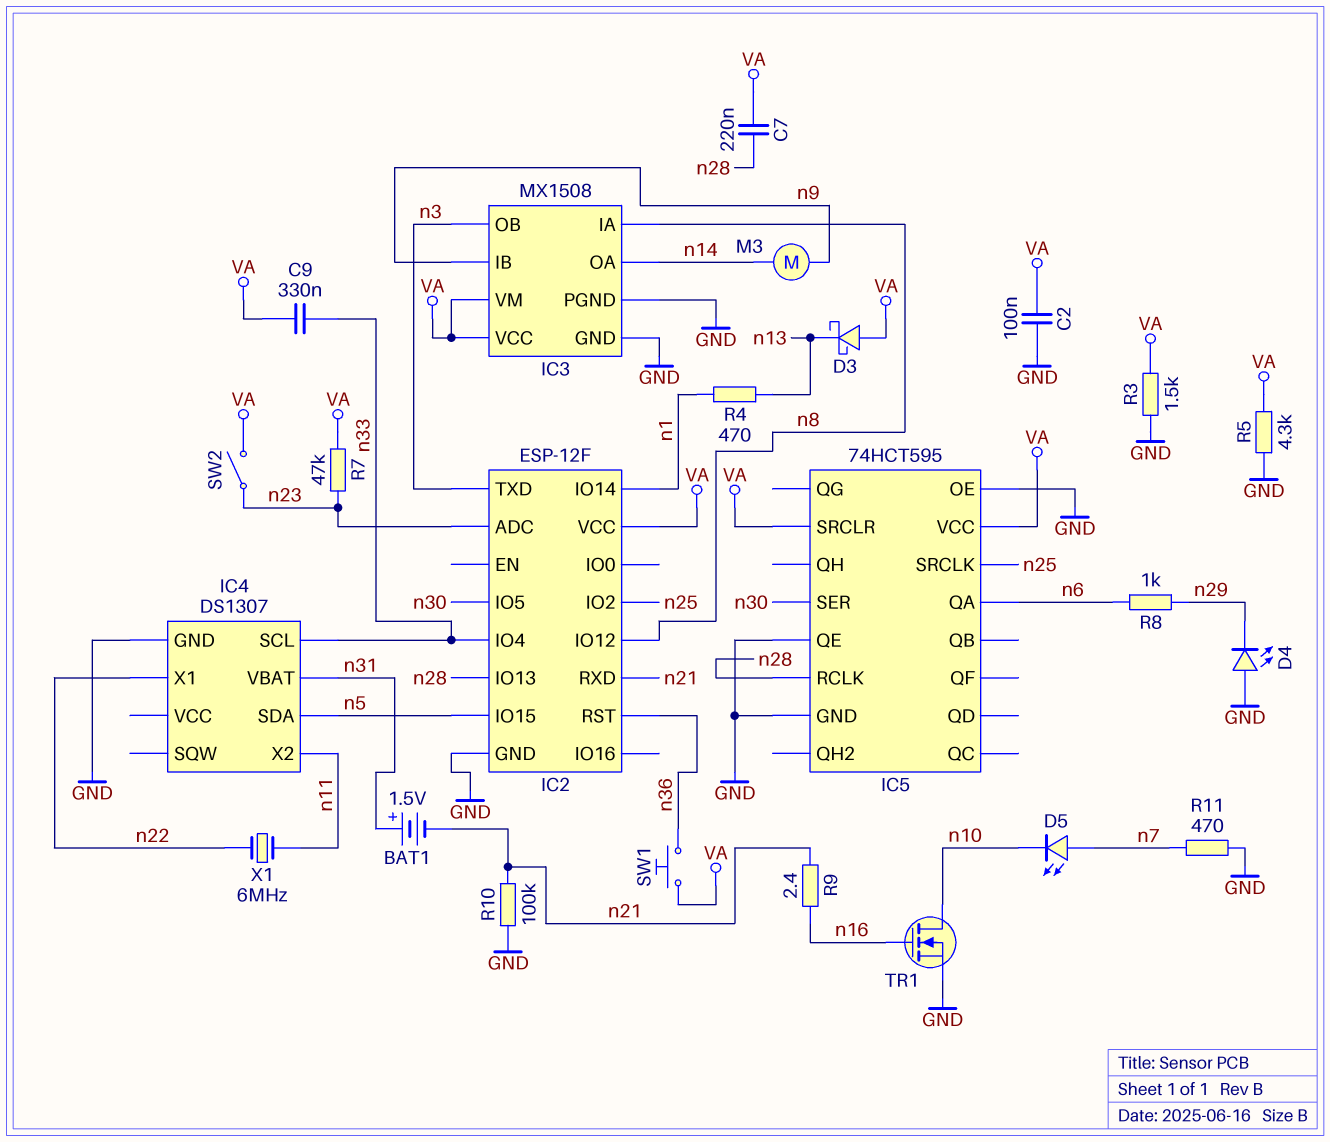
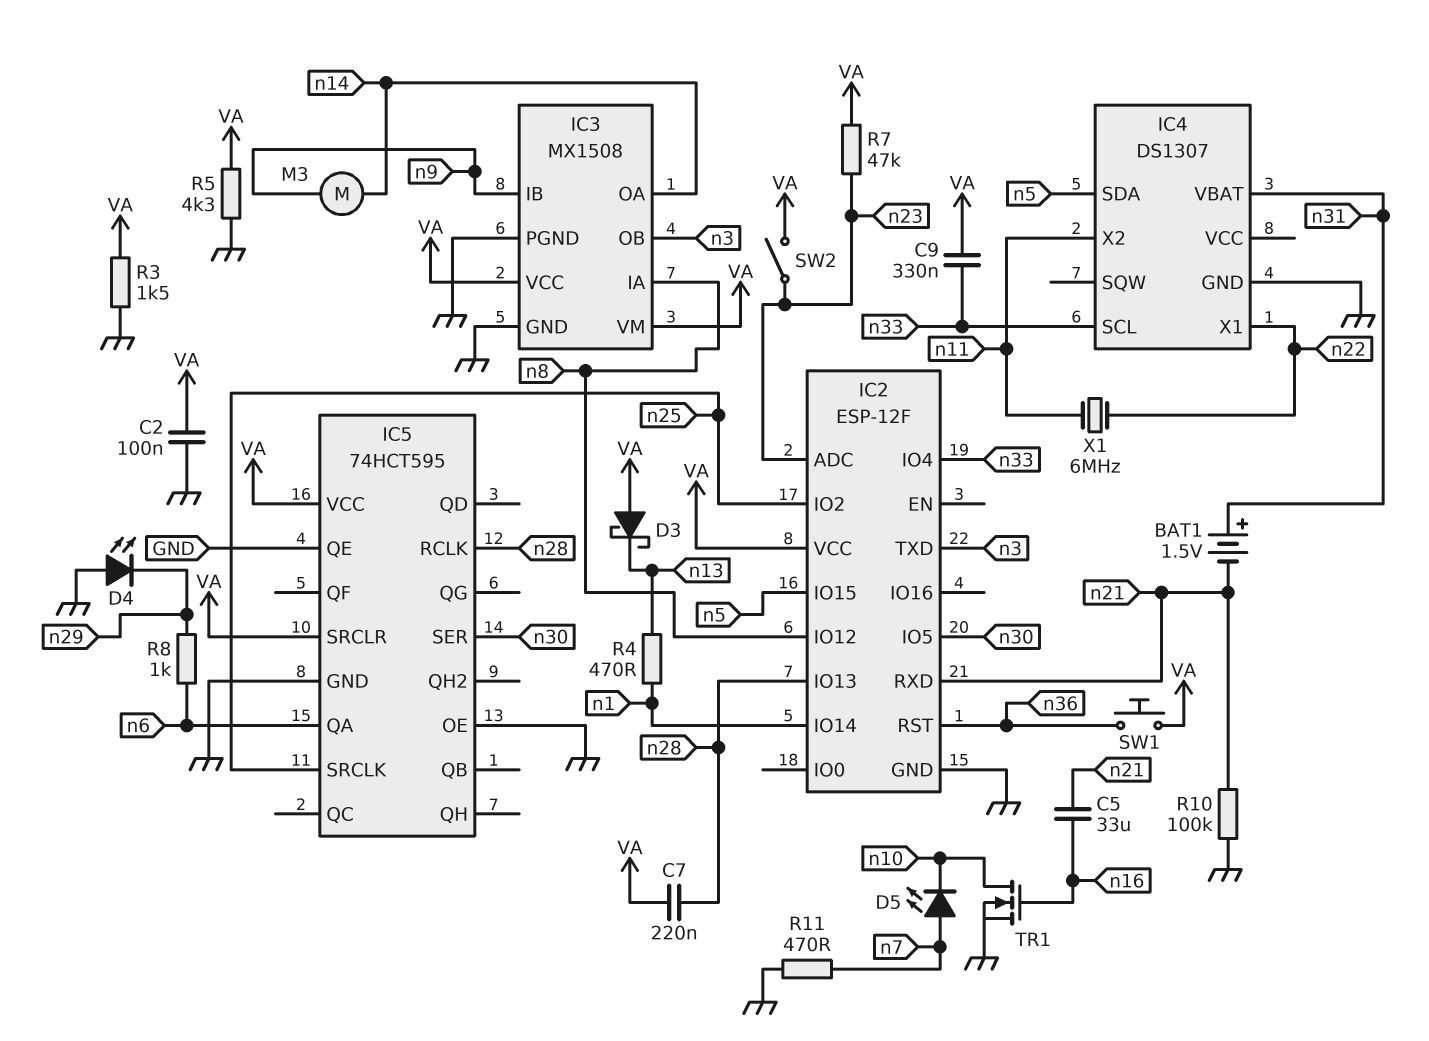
C5: none -> 33uF (n16, n21)
R9: 2.4 (n16, n21) -> none

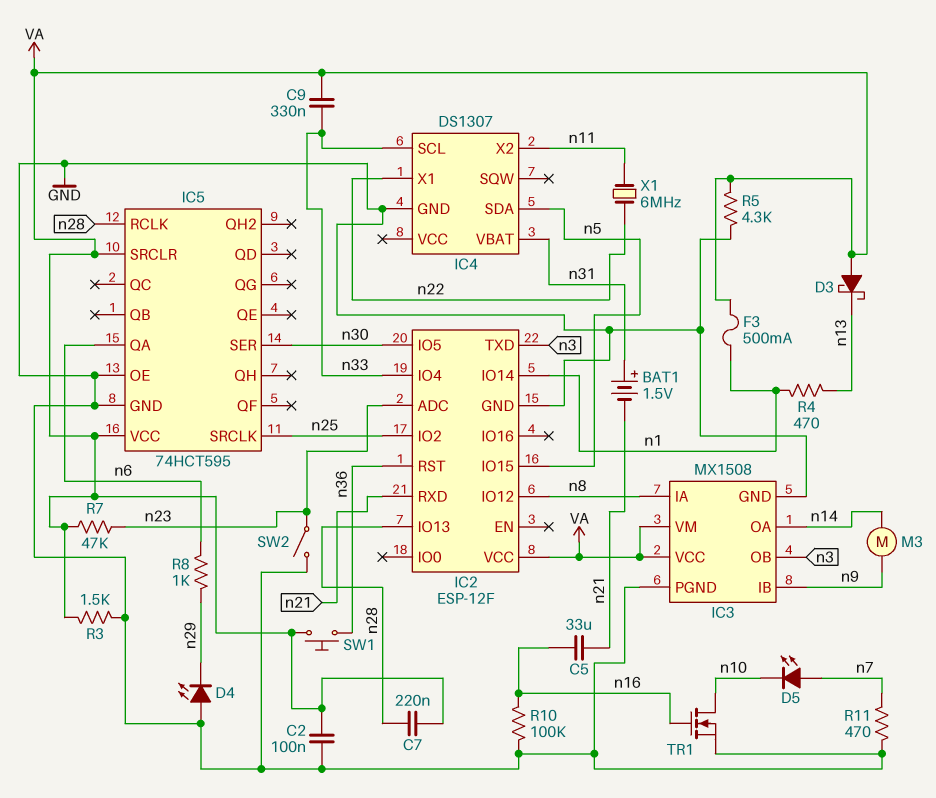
F3: none -> 500mA (VA, n1)
IC5 pin QE: GND -> none
R10: 100k (GND, n21) -> 100k (GND, n16)
SW2: switch (VA, n23) -> switch (GND, n23)

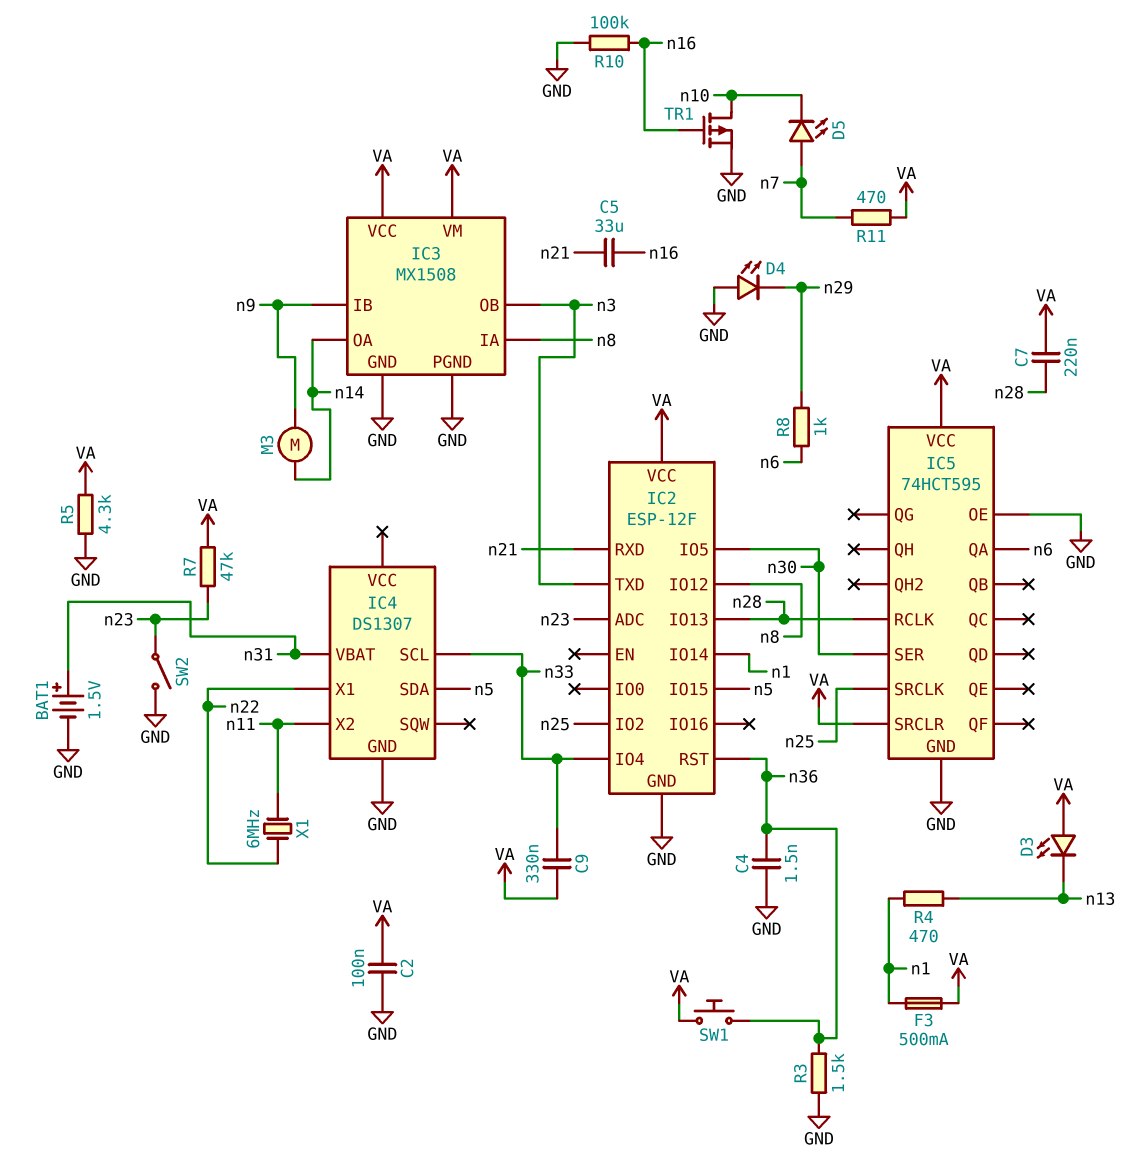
BAT1: 1.5V (plus n31, minus n21) -> 1.5V (plus n31, minus GND)
C4: none -> 1.5nF (GND, n36)
D3: schottky (A VA, K n13) -> LED (A VA, K n13)
R3: 1.5k (GND, VA) -> 1.5k (GND, n36)
R11: 470 (GND, n7) -> 470 (VA, n7)
TR1: NMOS (G n16, D n10, S GND) -> PMOS (G n16, D n10, S GND)

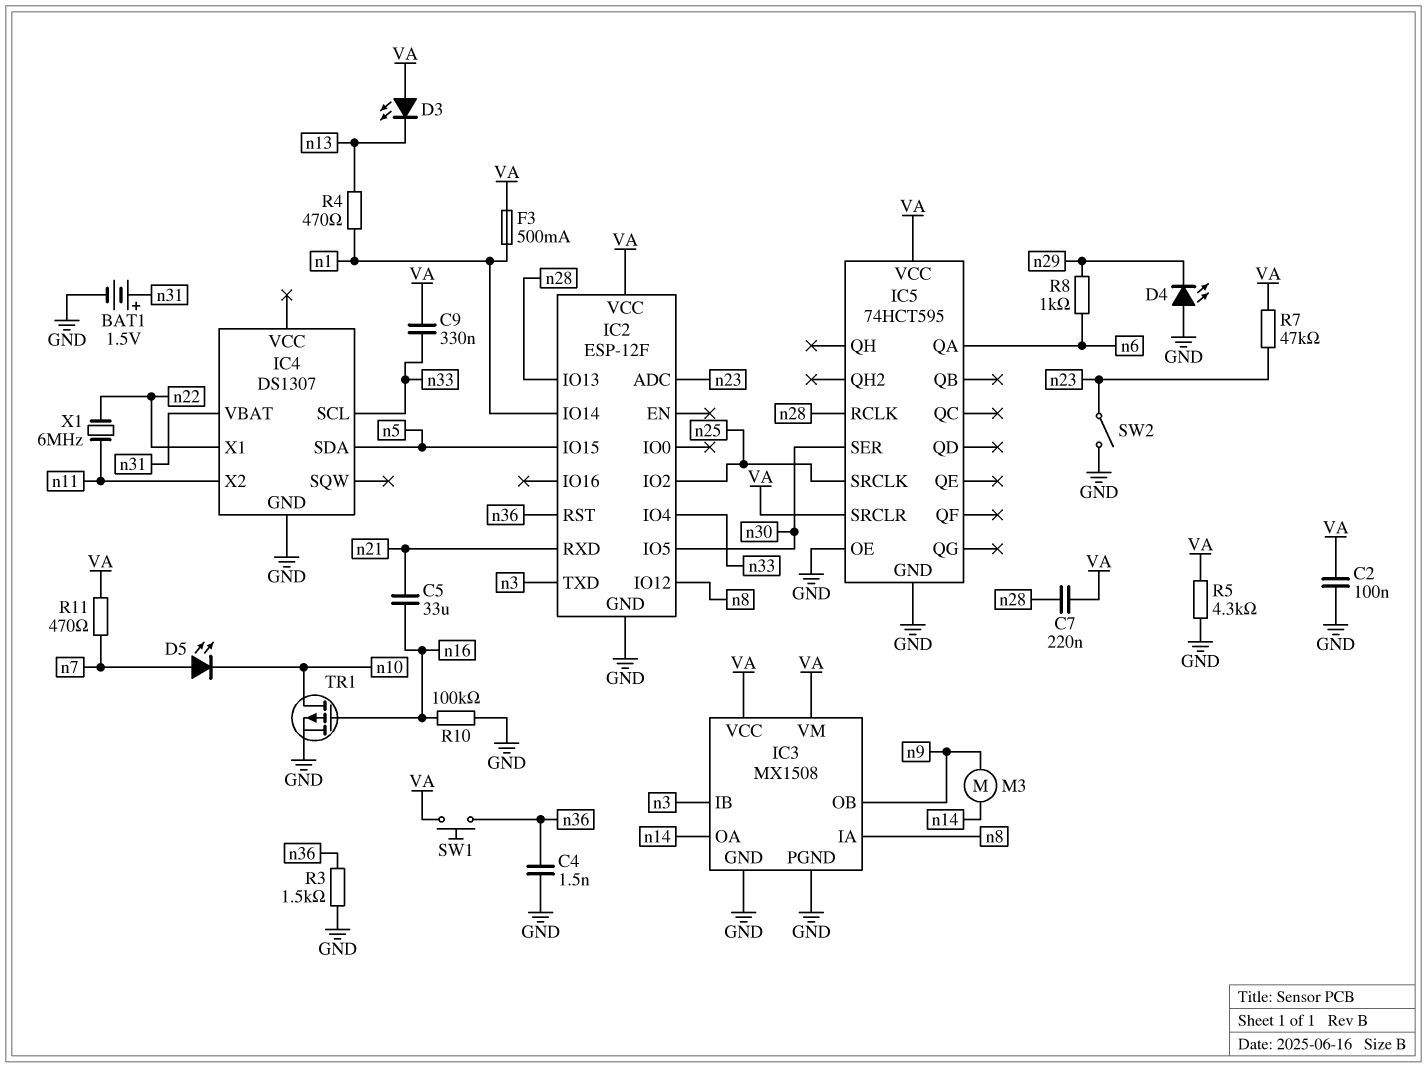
IC3 pin IB: n9 -> n3
IC3 pin OB: n3 -> n9

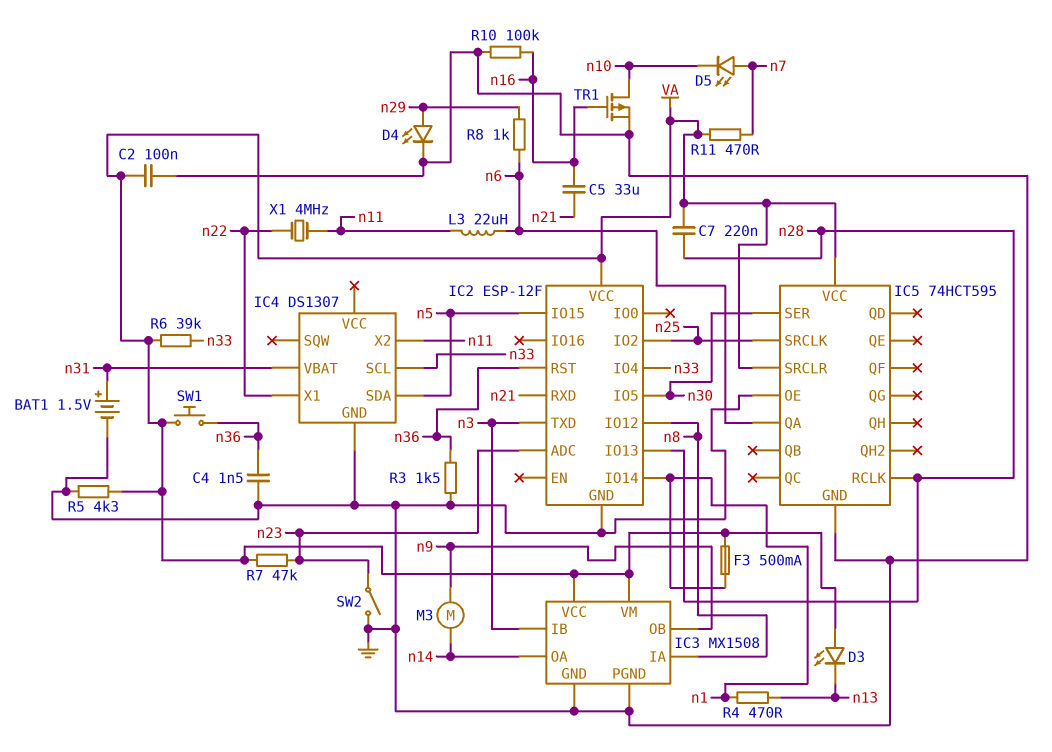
C9: 330nF (VA, n33) -> none
D4: LED (A GND, K n29) -> LED (A n29, K GND)
L3: none -> 22uH (n6, n11)
R6: none -> 39k (VA, n33)
X1: 6MHz (n11, n22) -> 4MHz (n11, n22)

